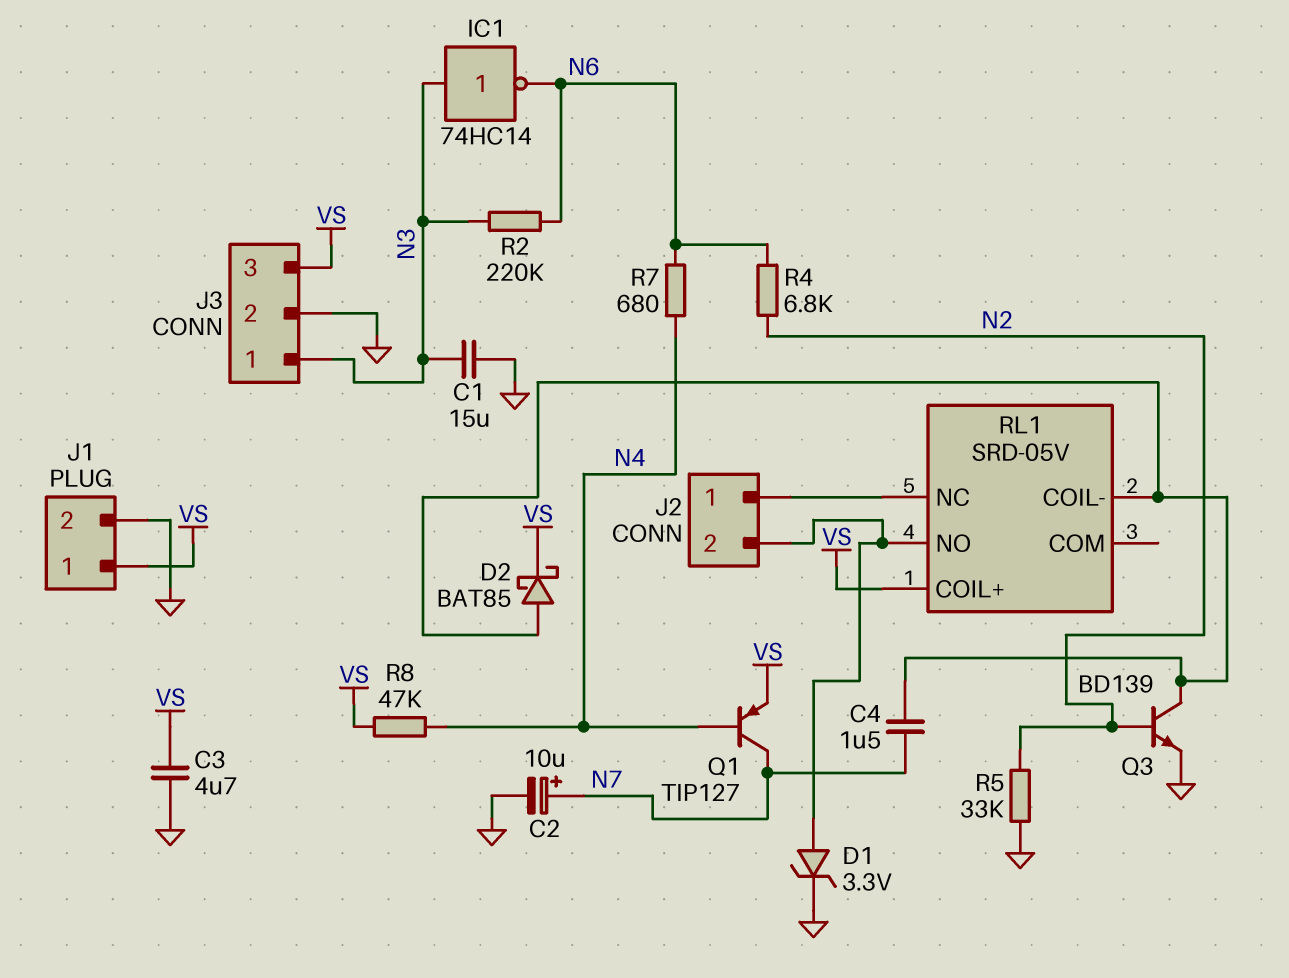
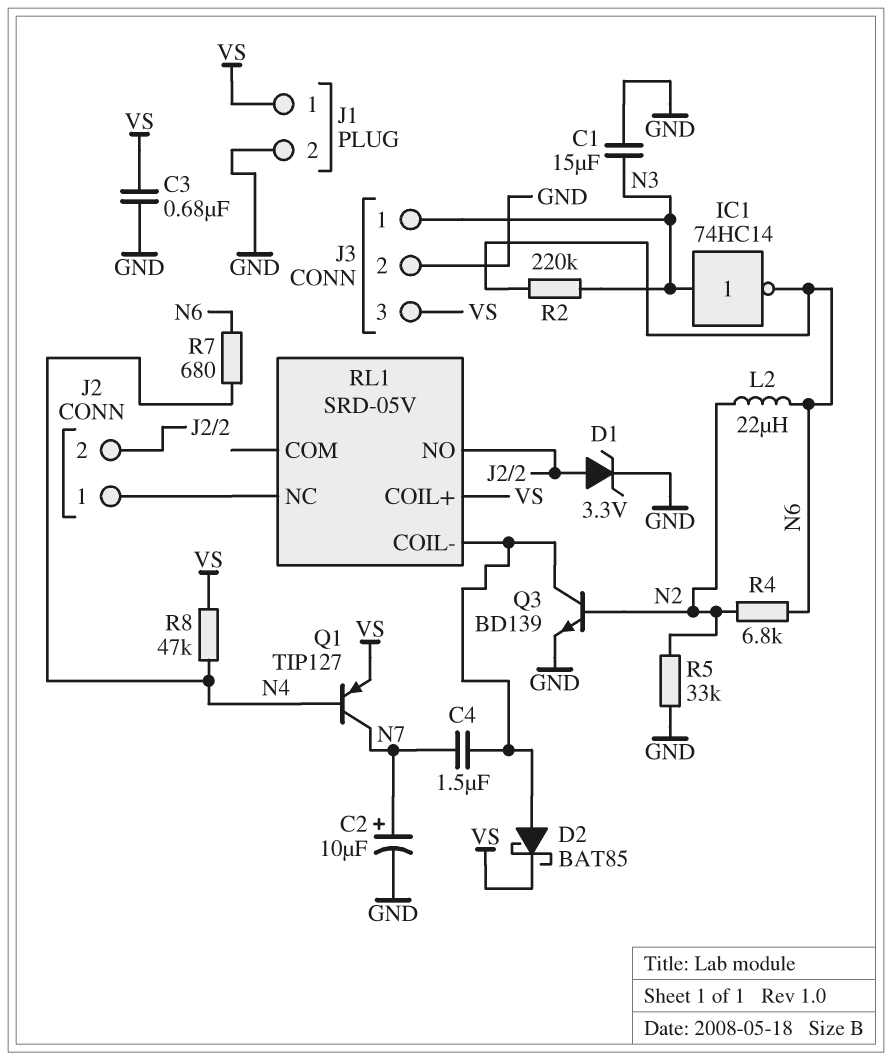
C3: 4.7uF (GND, VS) -> 680nF (GND, VS)
L2: none -> 22uH (N2, N6)

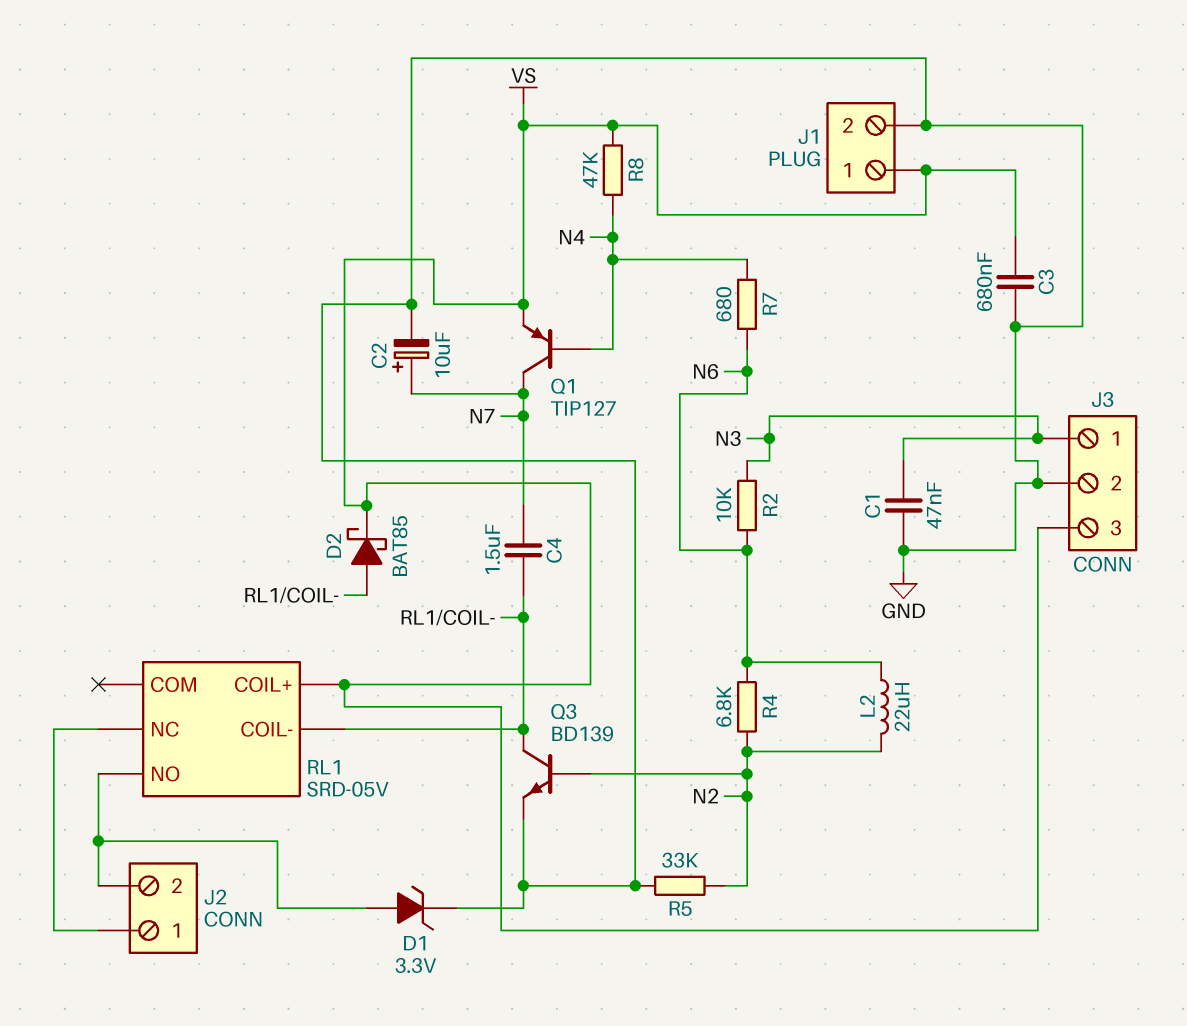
C1: 15uF (GND, N3) -> 47nF (GND, N3)
IC1: NOT 74HC14 (in N3, out N6) -> none
R2: 220k (N3, N6) -> 10k (N3, N6)

